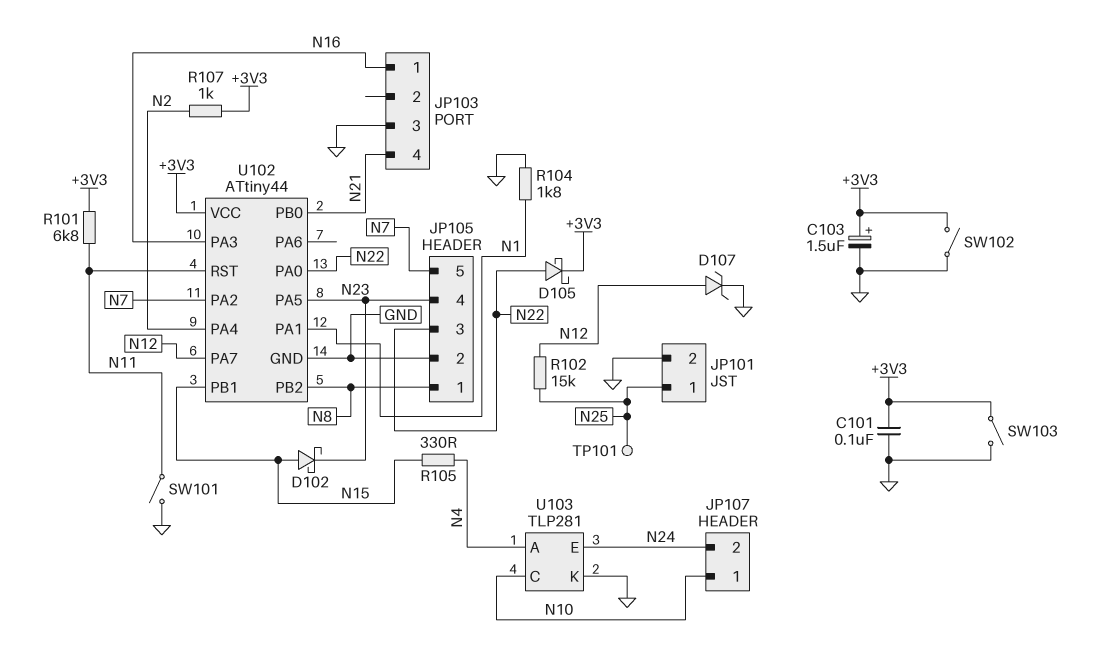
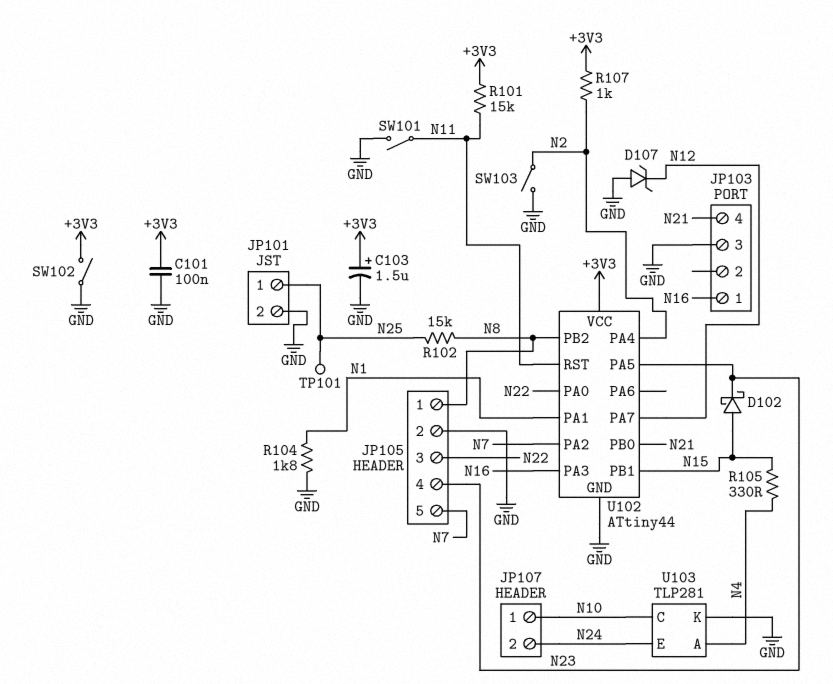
D105: schottky (A N22, K +3V3) -> none
D107: zener (A N12, K GND) -> zener (A GND, K N12)
R101: 6.8k (+3V3, N11) -> 15k (+3V3, N11)
R102: 15k (N12, N25) -> 15k (N8, N25)
SW103: switch (+3V3, GND) -> switch (GND, N2)

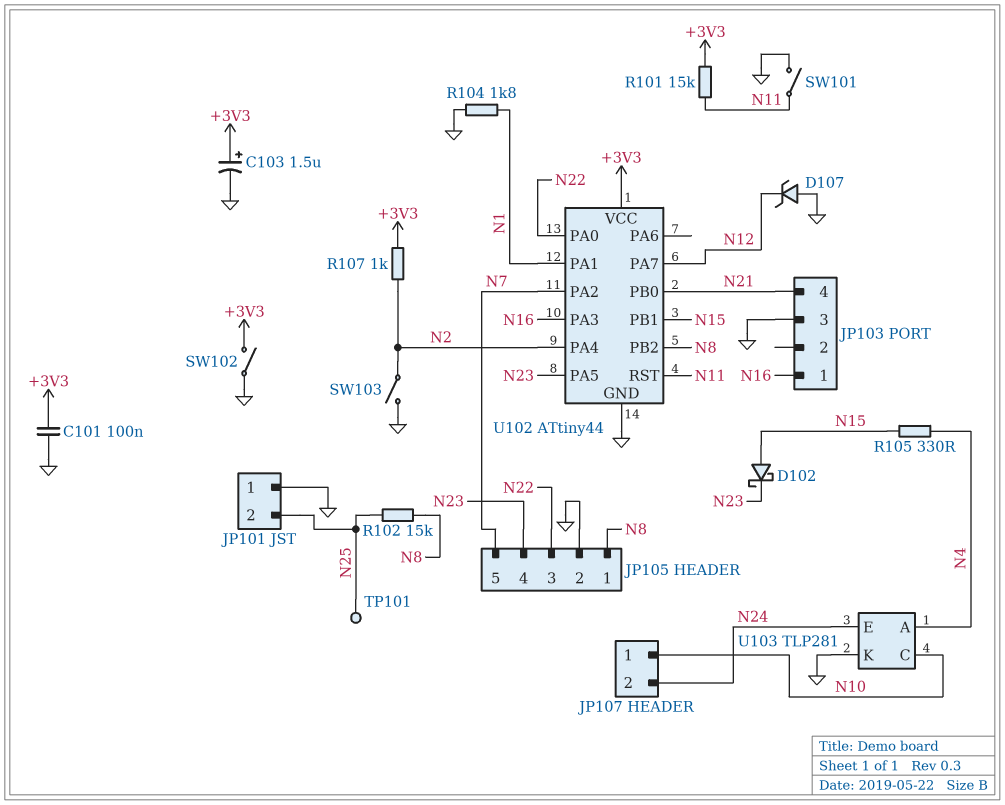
JP101 pin 1: N25 -> GND
JP101 pin 2: GND -> N25

